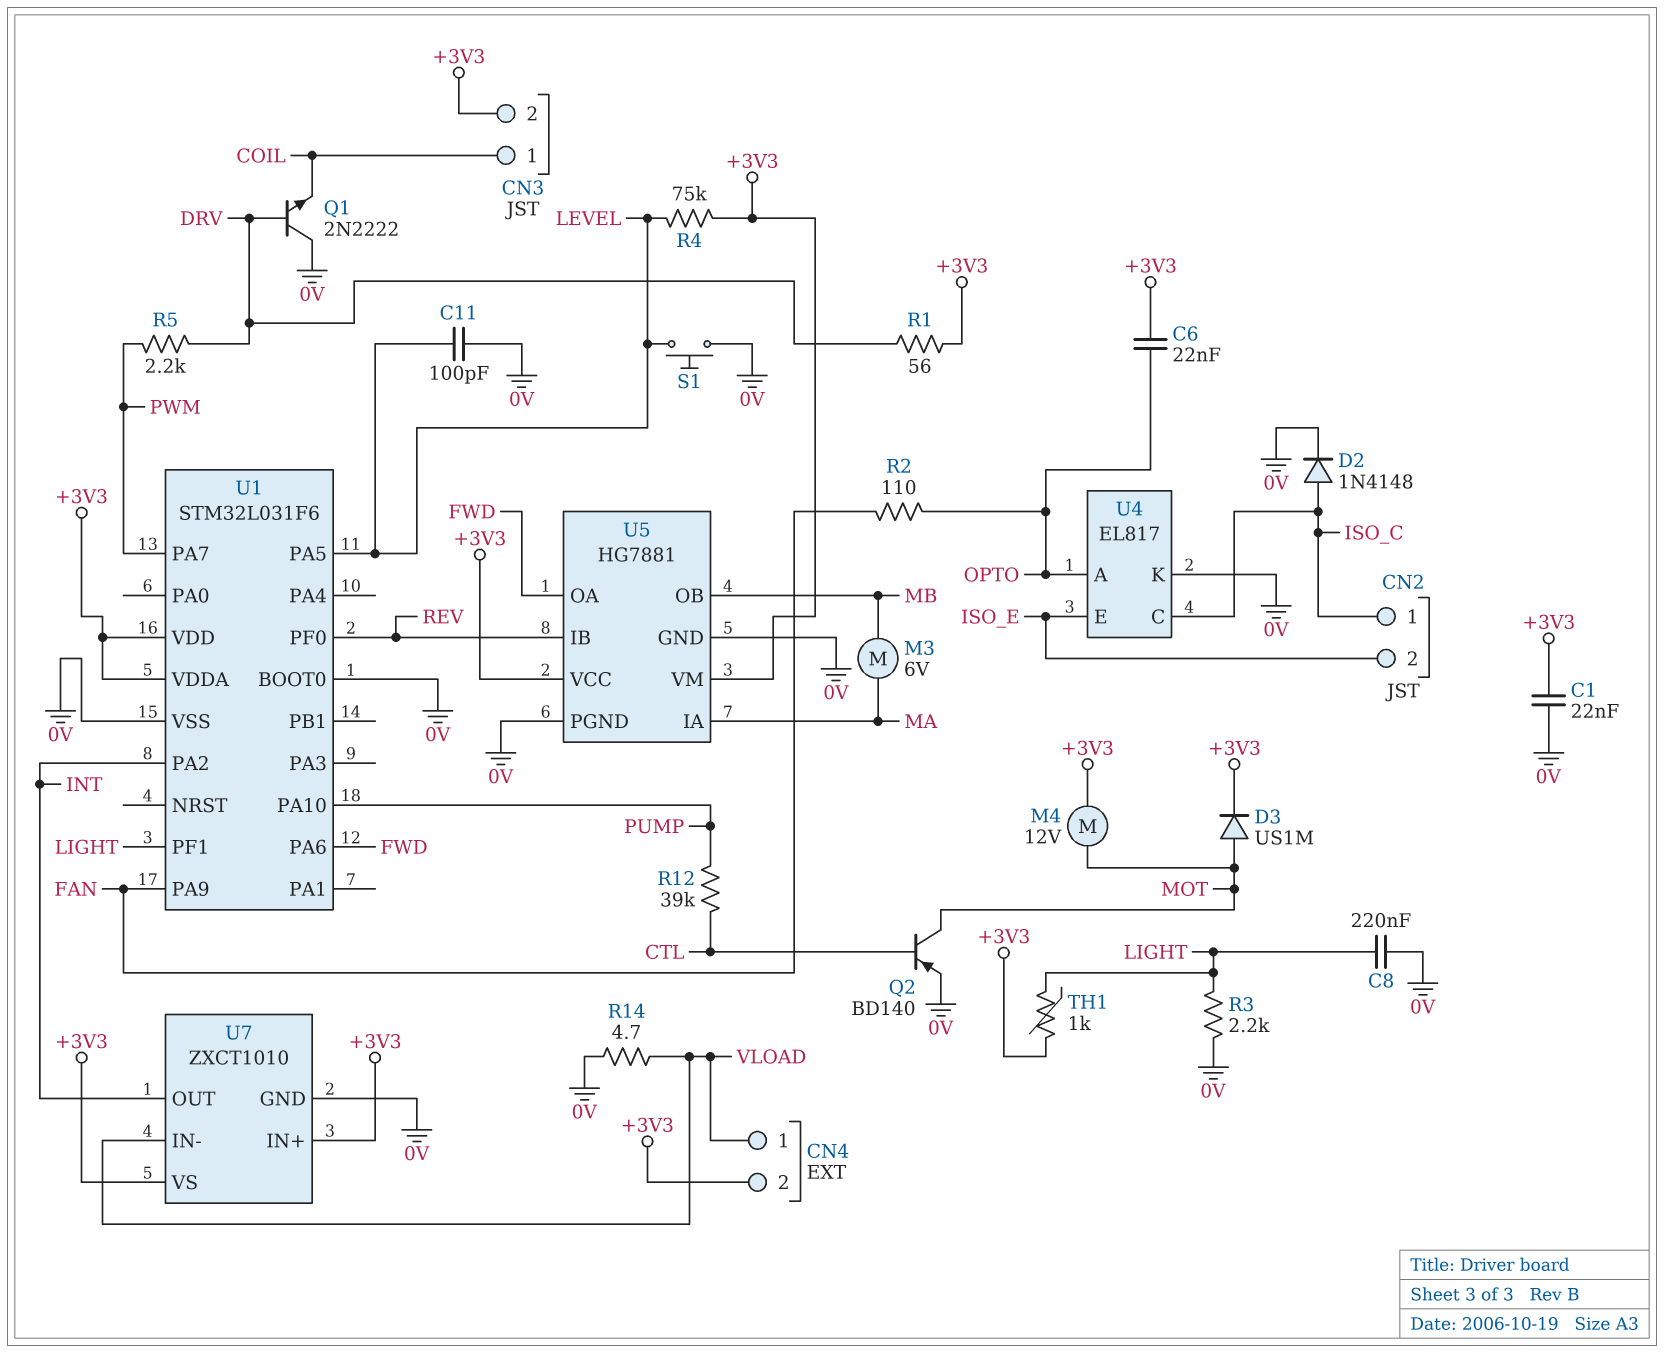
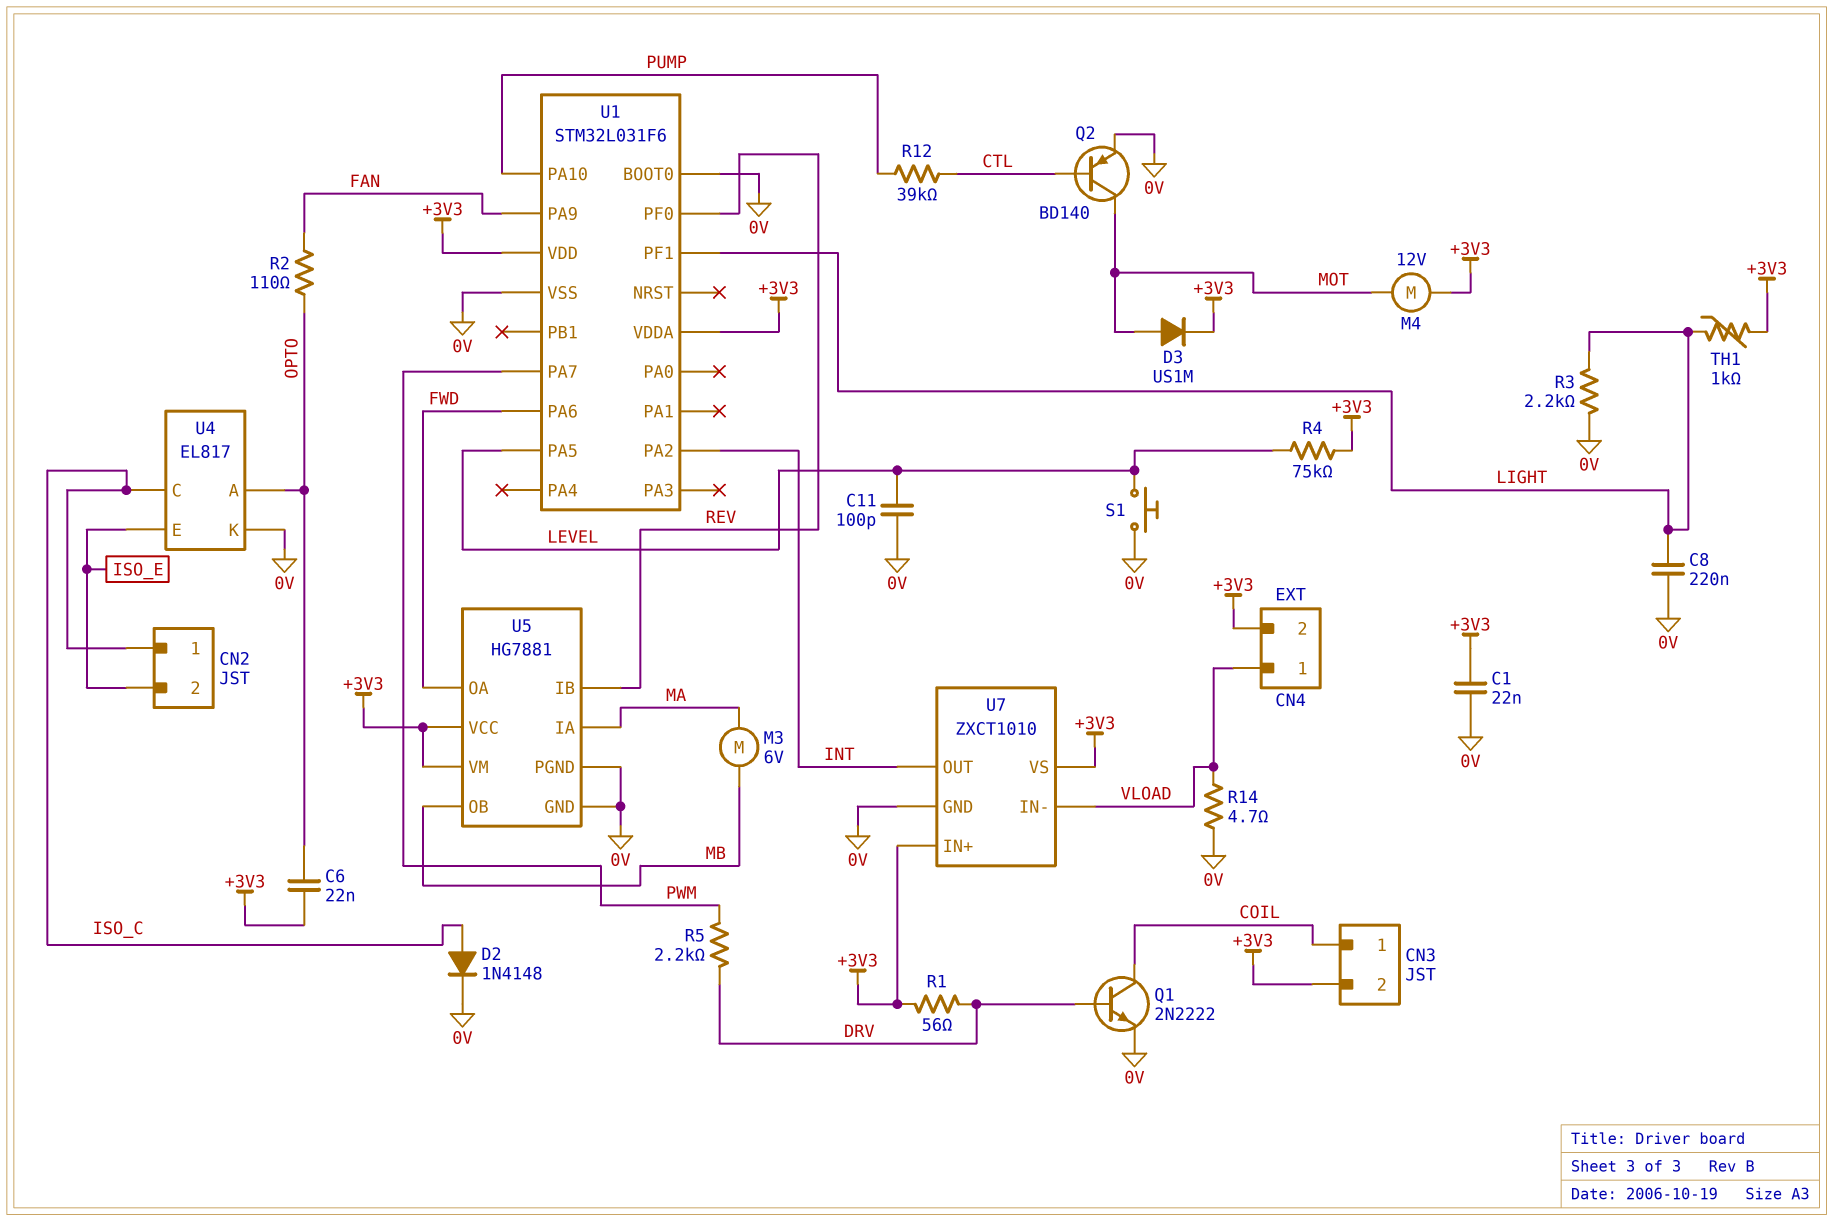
Q1: NPN 2N2222 (B DRV, C 0V, E COIL) -> NPN 2N2222 (B DRV, C COIL, E 0V)

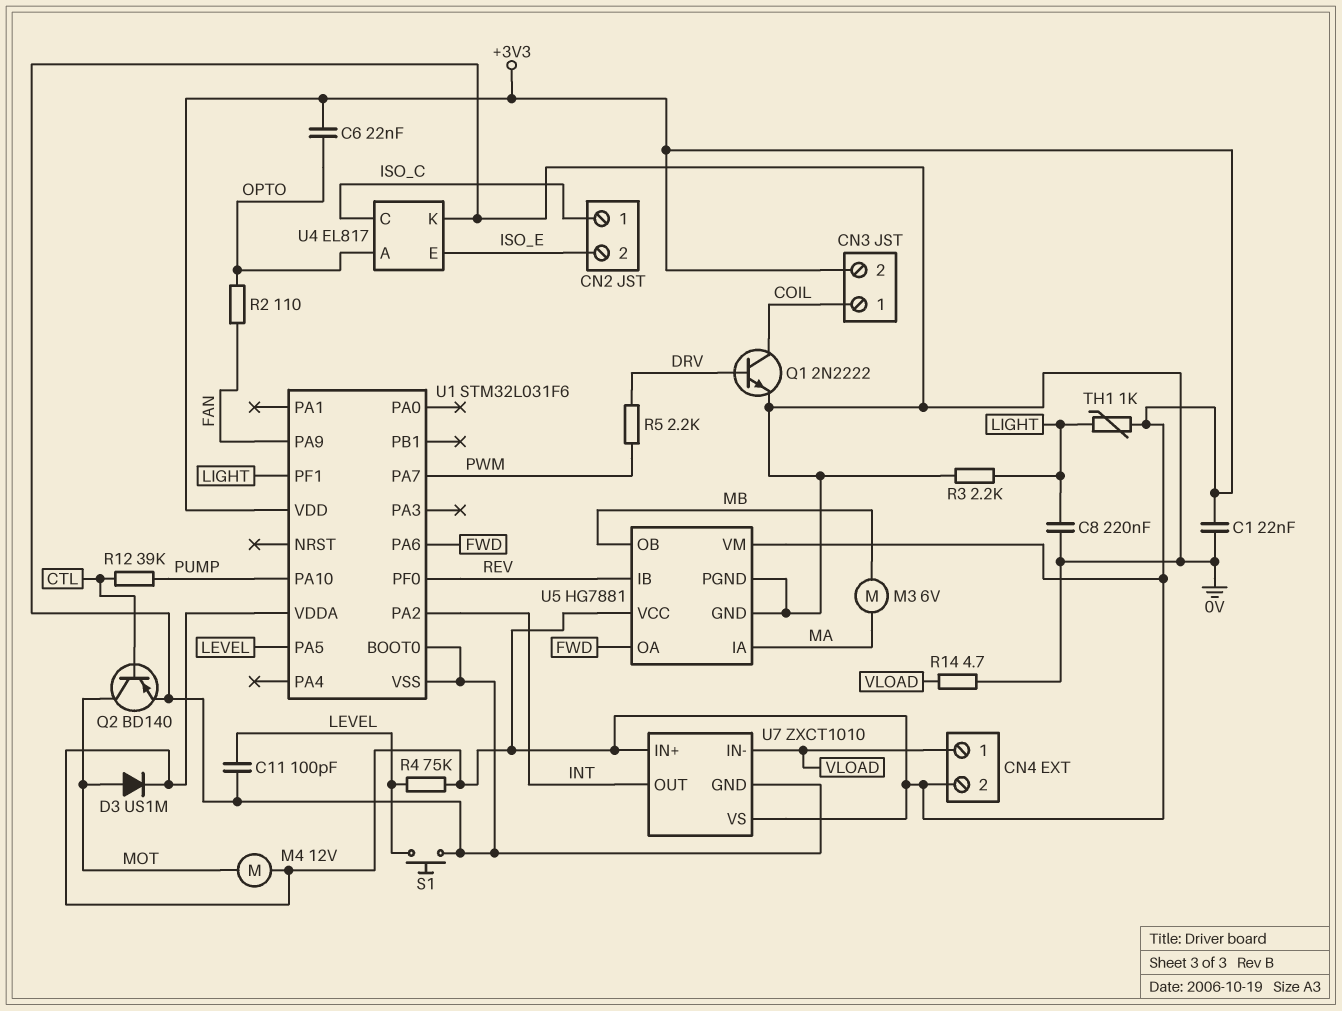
D2: diode 1N4148 (A ISO_C, K 0V) -> none
R1: 56 (+3V3, DRV) -> none

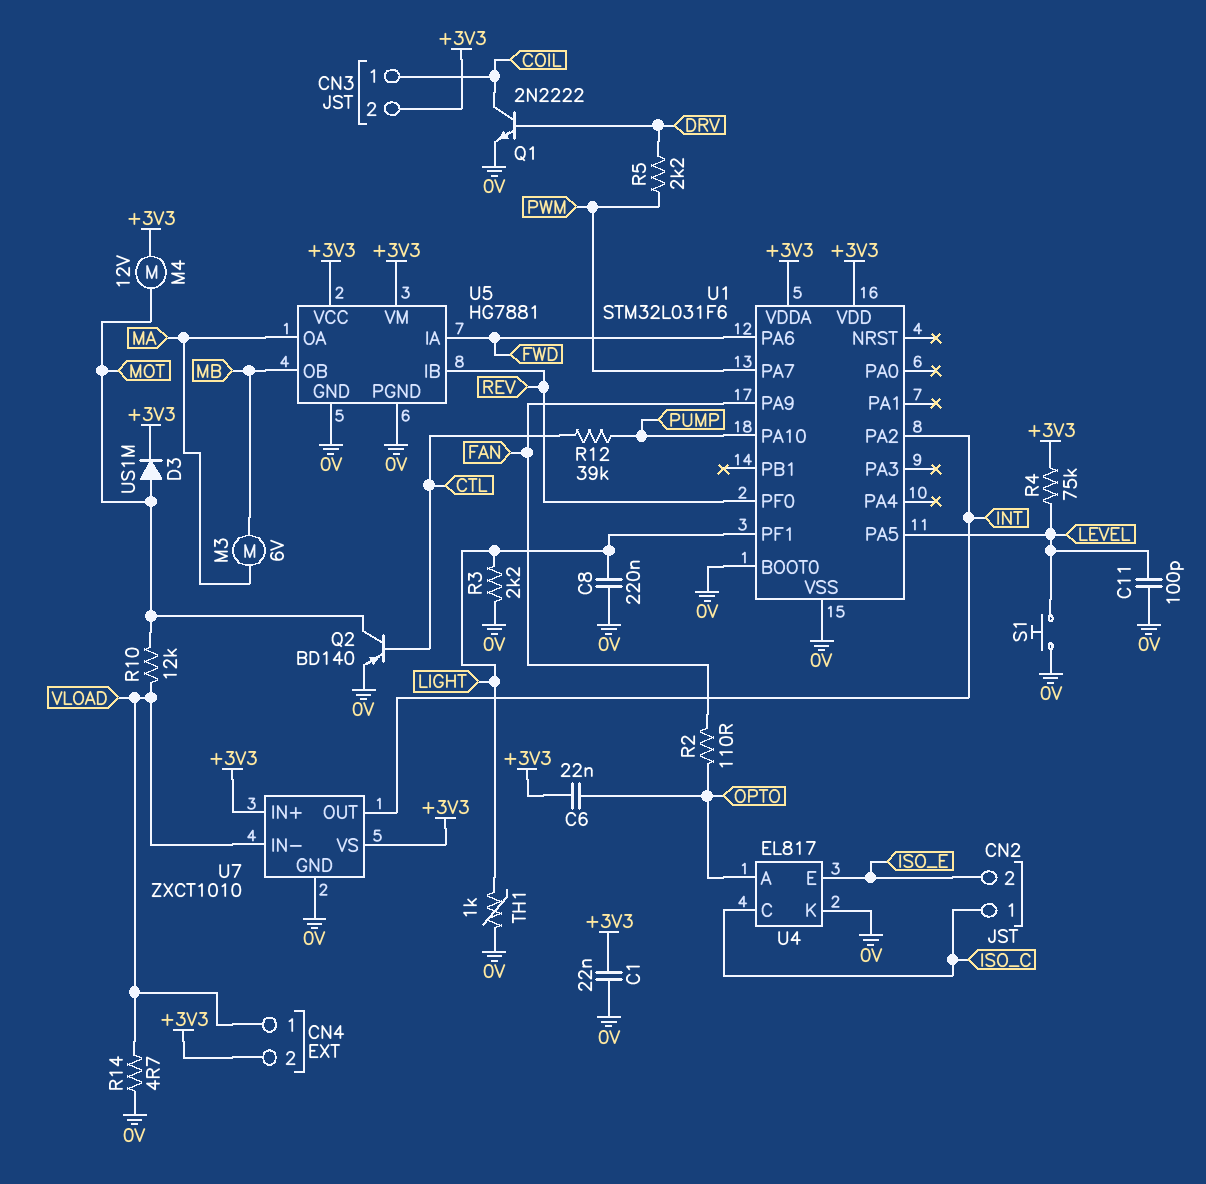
R10: none -> 12k (MOT, VLOAD)
TH1: 1k (+3V3, LIGHT) -> 1k (0V, LIGHT)
U5 pin IA: MA -> FWD
U5 pin OA: FWD -> MA

